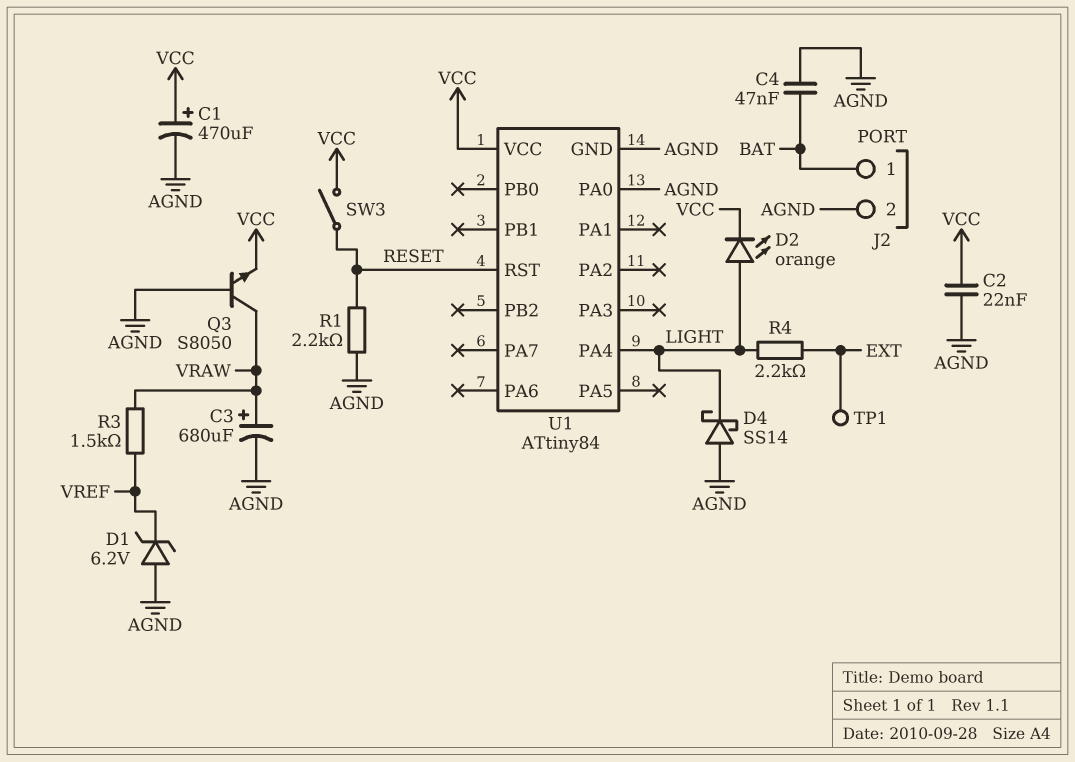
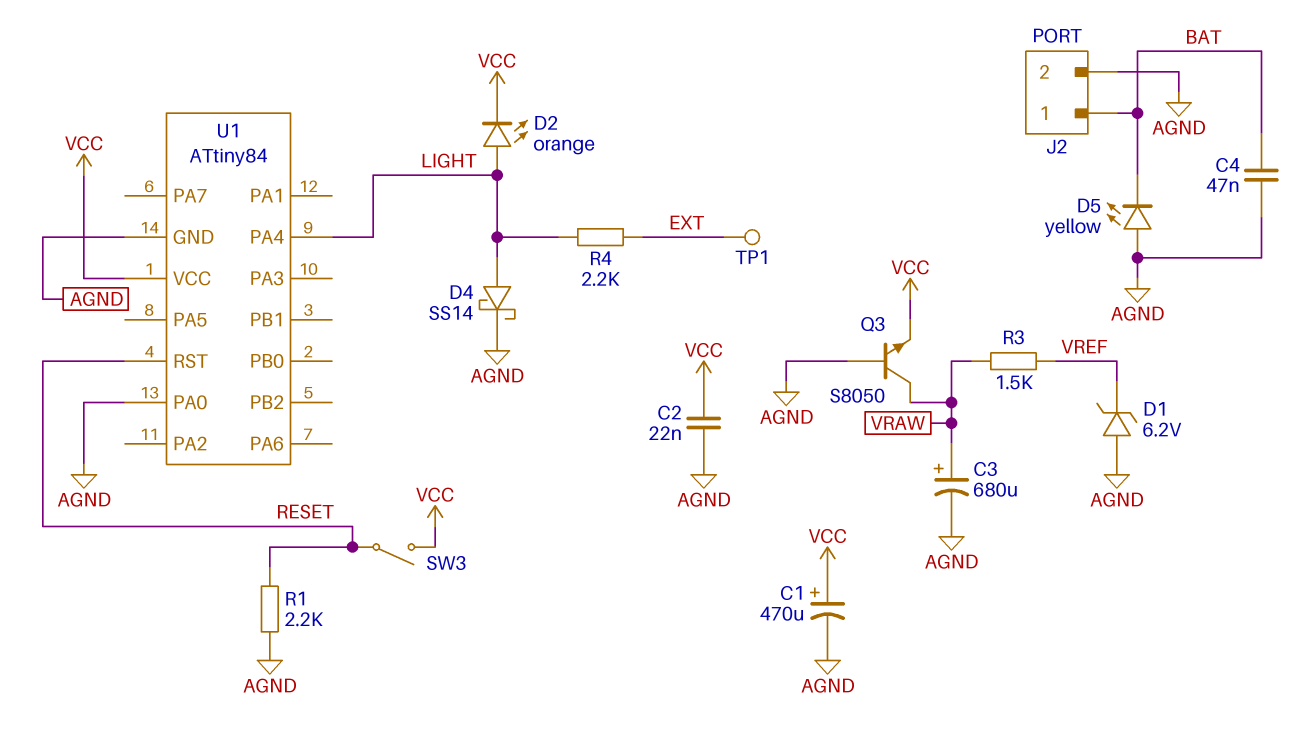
D4: schottky SS14 (A AGND, K LIGHT) -> schottky SS14 (A LIGHT, K AGND)
D5: none -> LED yellow (A AGND, K BAT)

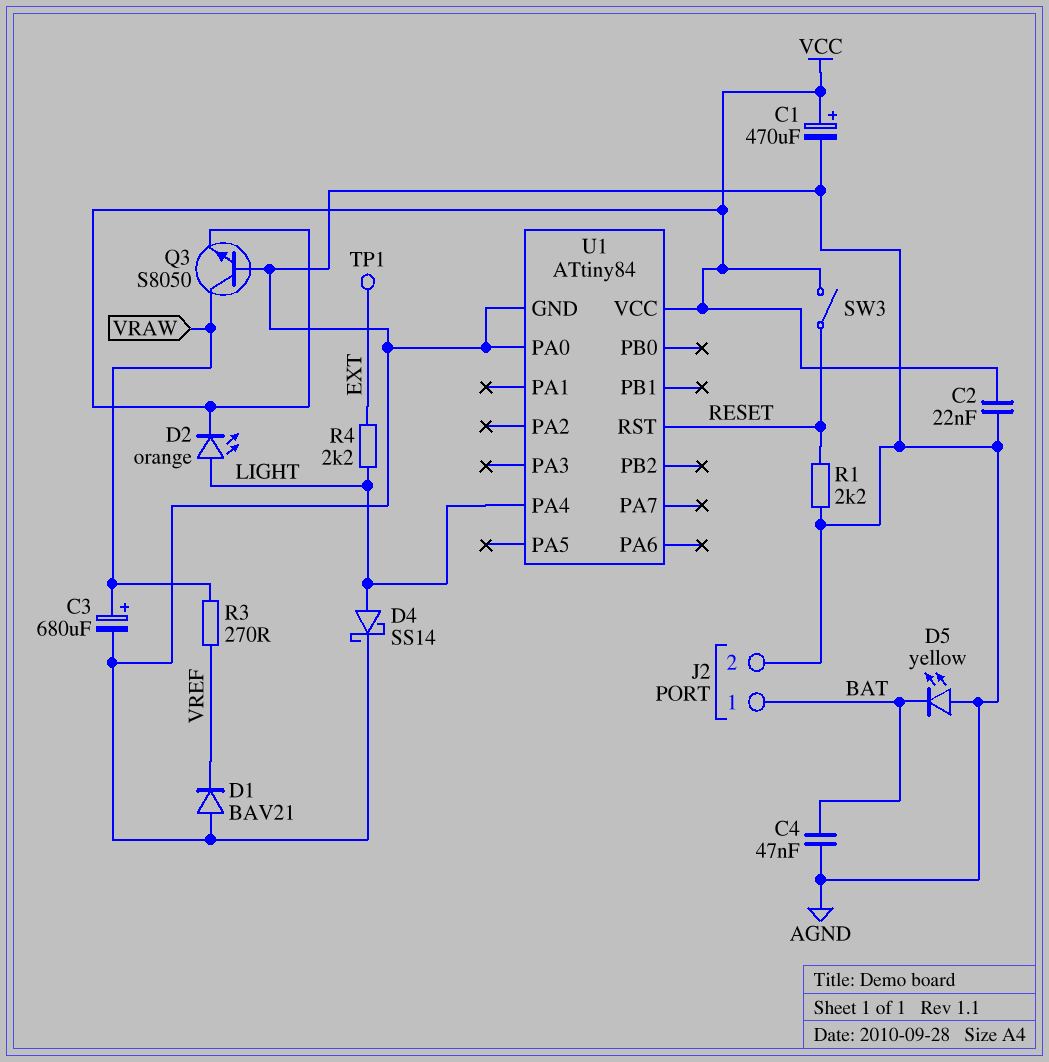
D1: zener 6.2V (A AGND, K VREF) -> diode BAV21 (A AGND, K VREF)
R3: 1.5k (VRAW, VREF) -> 270 (VRAW, VREF)

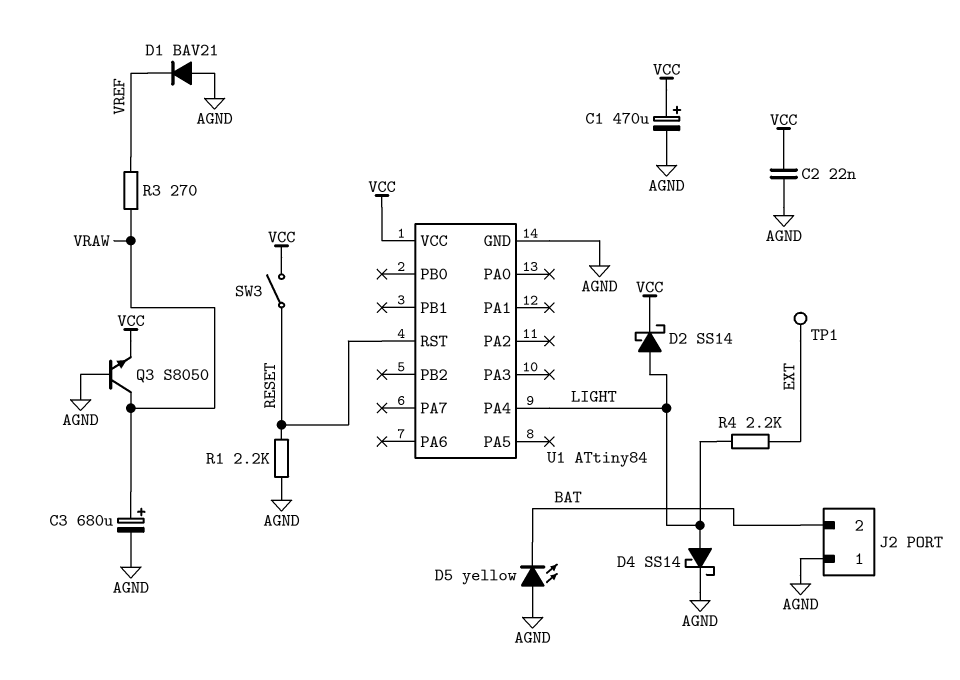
C4: 47nF (AGND, BAT) -> none
D2: LED orange (A LIGHT, K VCC) -> schottky SS14 (A LIGHT, K VCC)
J2 pin 1: BAT -> AGND
J2 pin 2: AGND -> BAT
U1 pin PA0: AGND -> none

